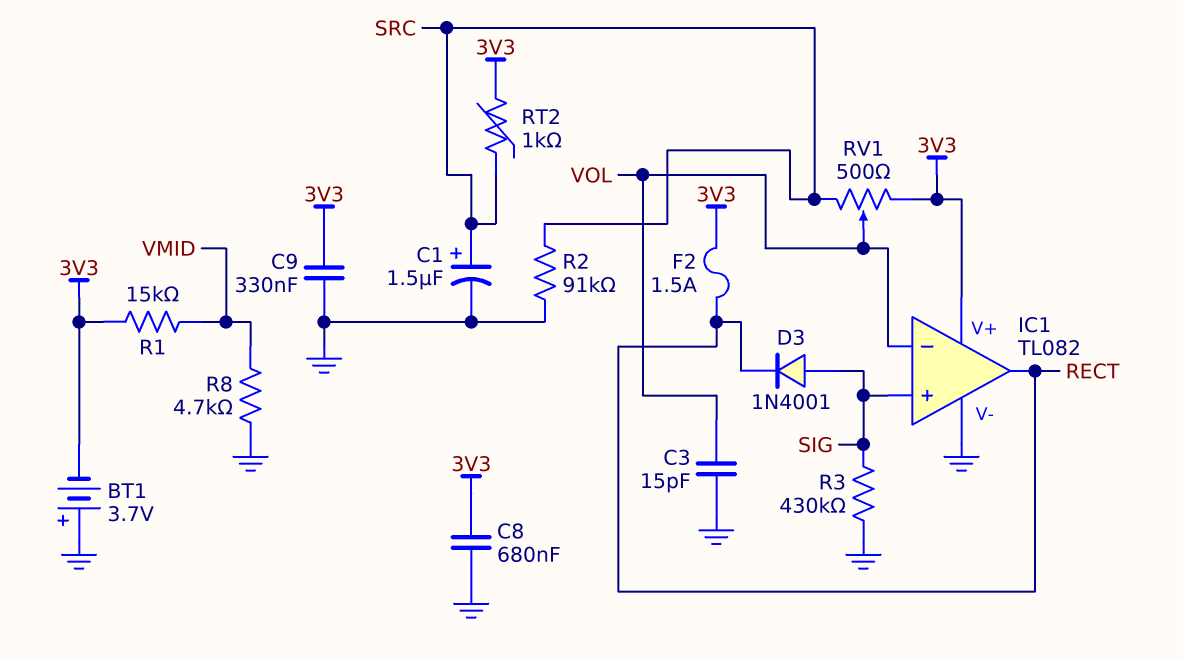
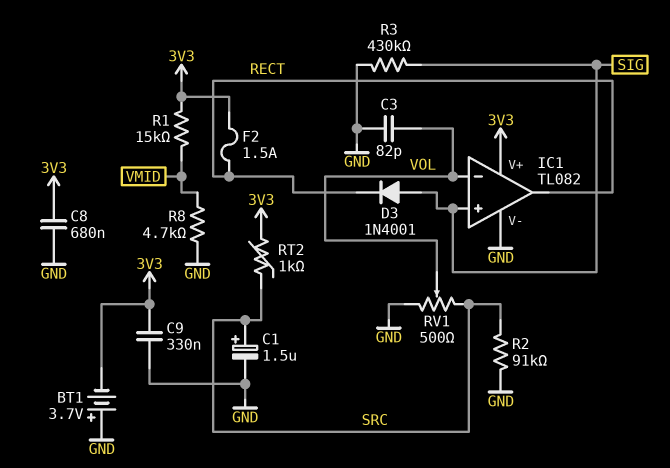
C3: 15pF (GND, VOL) -> 82pF (GND, VOL)
RV1: 500 (3V3, SRC, wiper VOL) -> 500 (GND, SRC, wiper VOL)

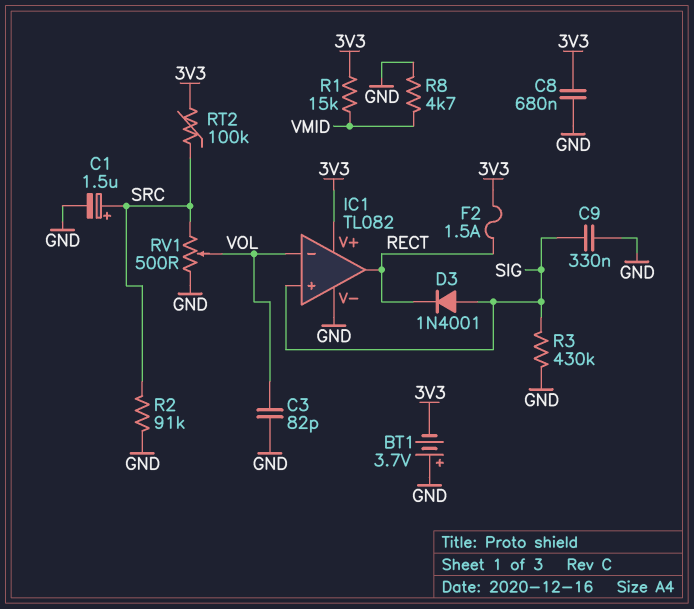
C9: 330nF (3V3, GND) -> 330nF (GND, SIG)
RT2: 1k (3V3, SRC) -> 100k (3V3, SRC)

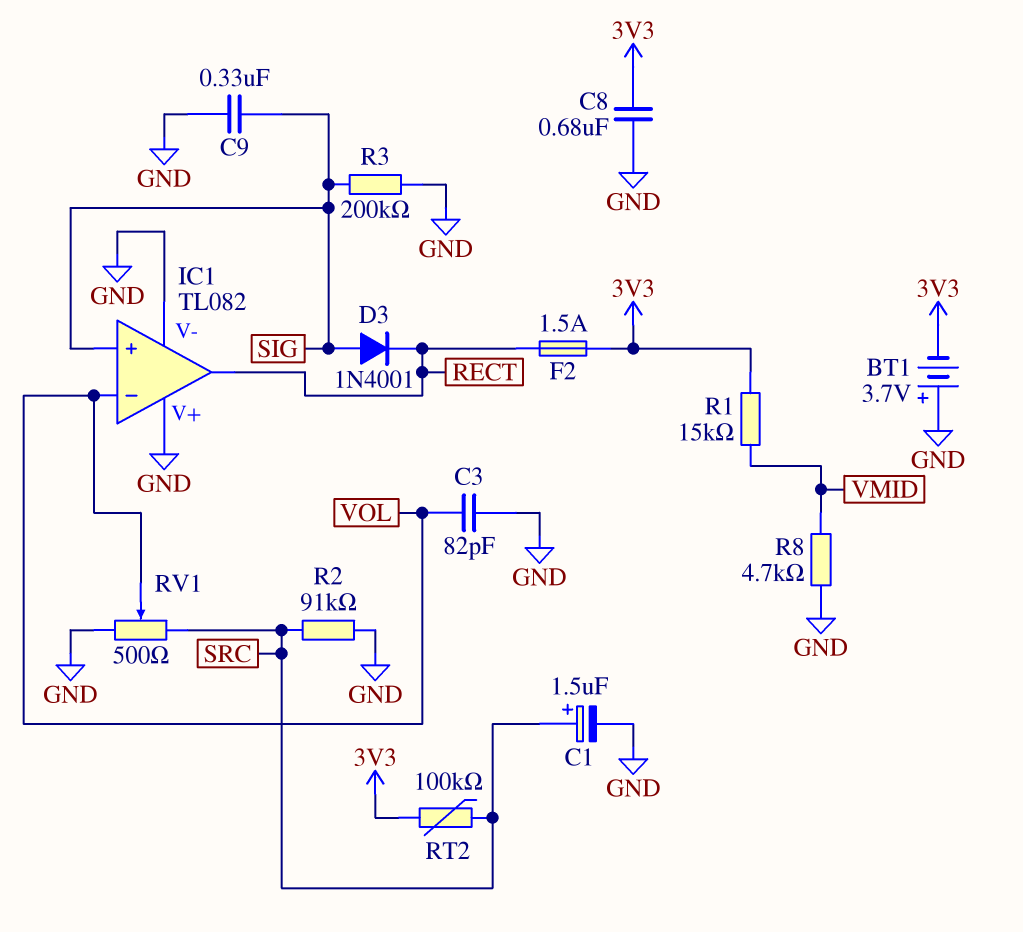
IC1 pin V+: 3V3 -> GND
R3: 430k (GND, SIG) -> 200k (GND, SIG)

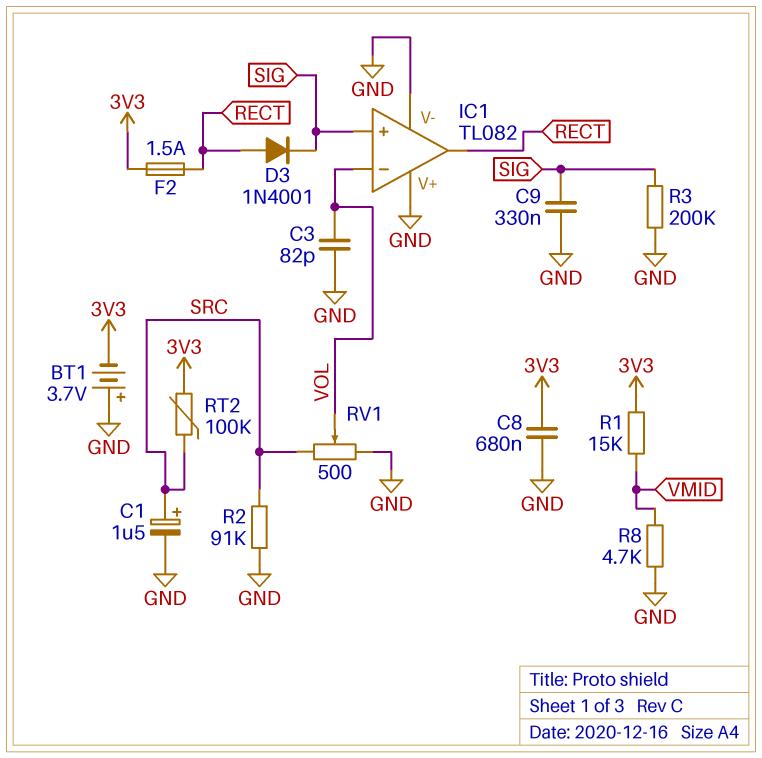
D3: diode 1N4001 (A SIG, K RECT) -> diode 1N4001 (A RECT, K SIG)

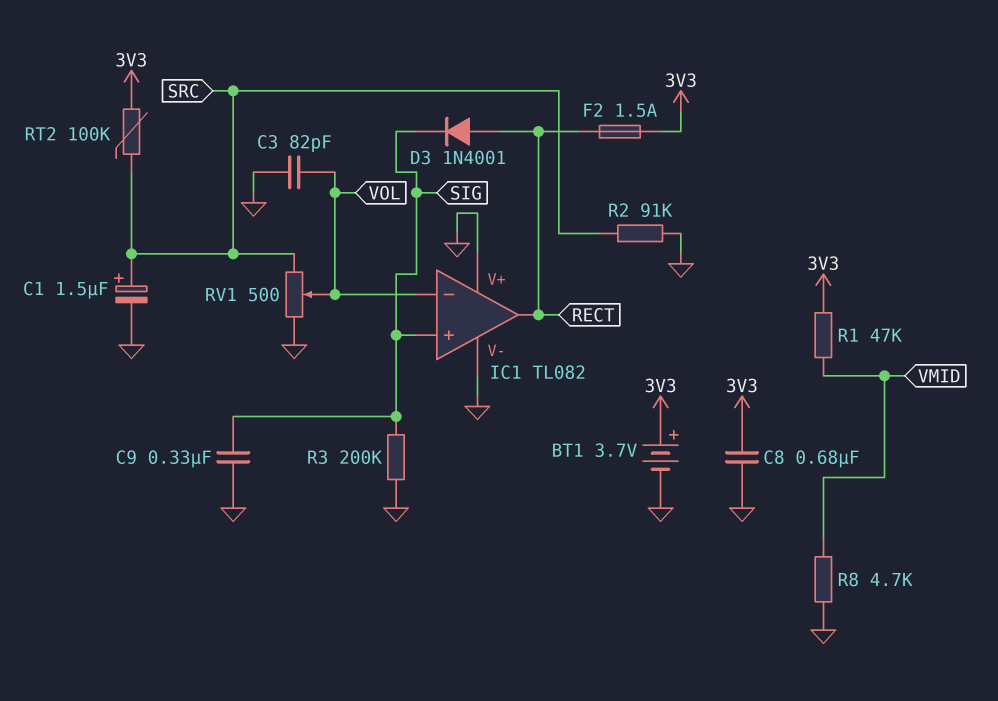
BT1: 3.7V (plus GND, minus 3V3) -> 3.7V (plus 3V3, minus GND)
R1: 15k (3V3, VMID) -> 47k (3V3, VMID)

